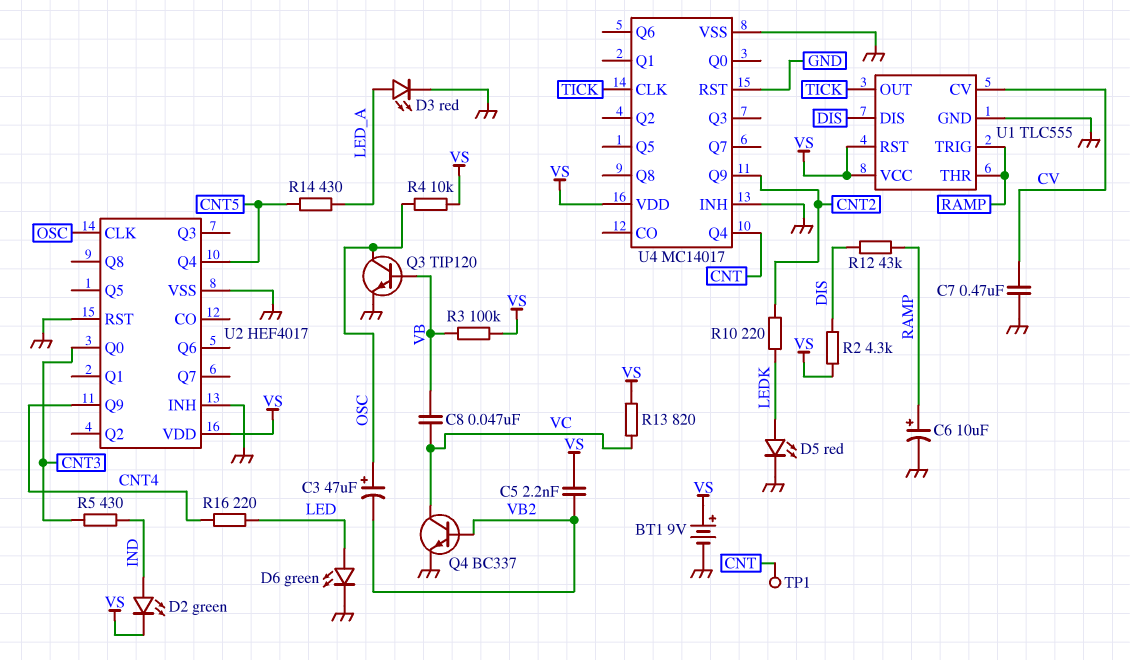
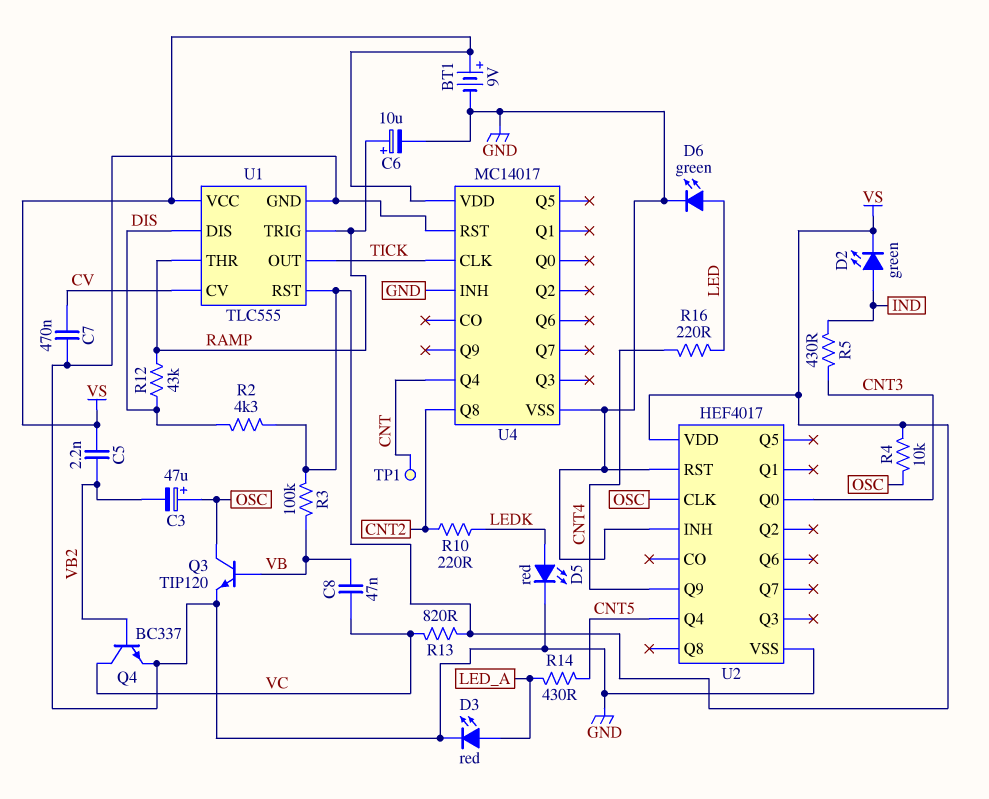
U4 pin Q8: none -> CNT2
U4 pin Q9: CNT2 -> none

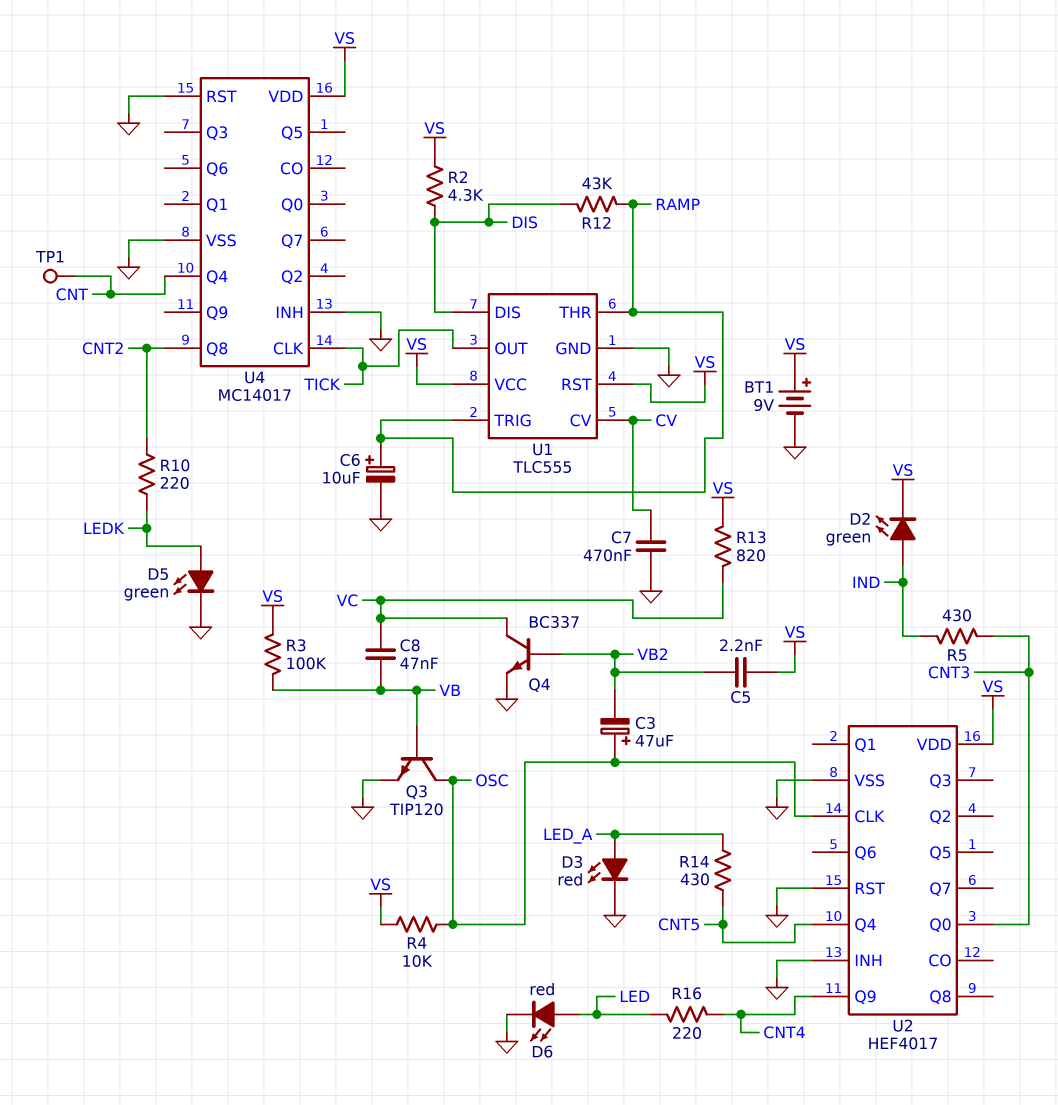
D5: LED red (A LEDK, K GND) -> LED green (A LEDK, K GND)
D6: LED green (A LED, K GND) -> LED red (A LED, K GND)

